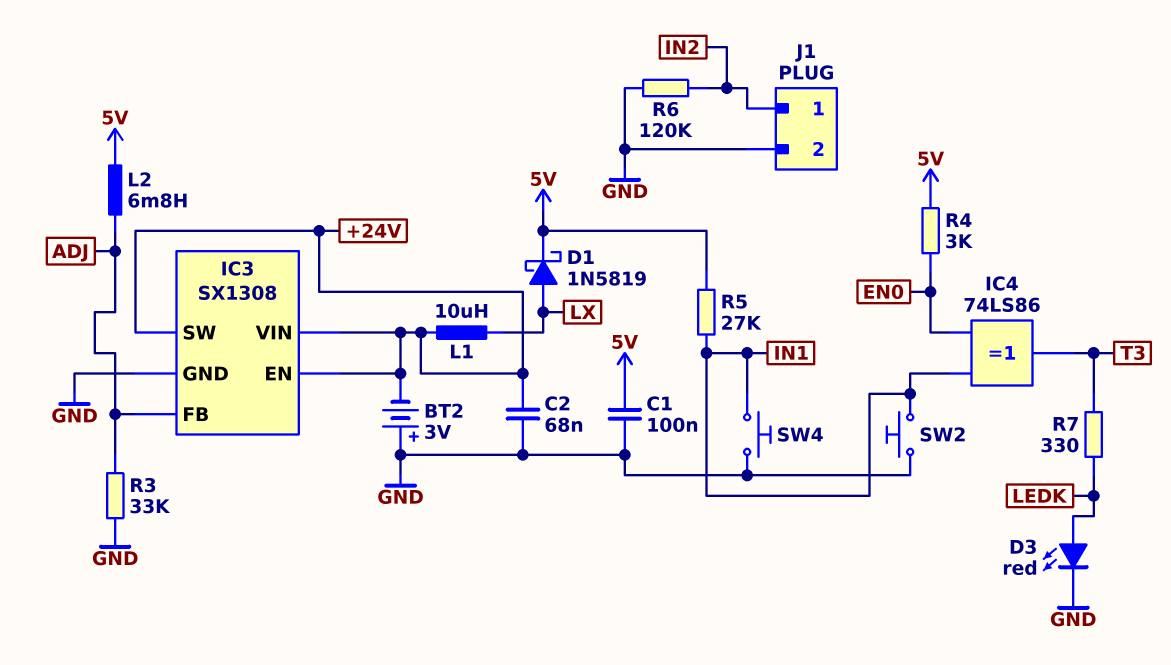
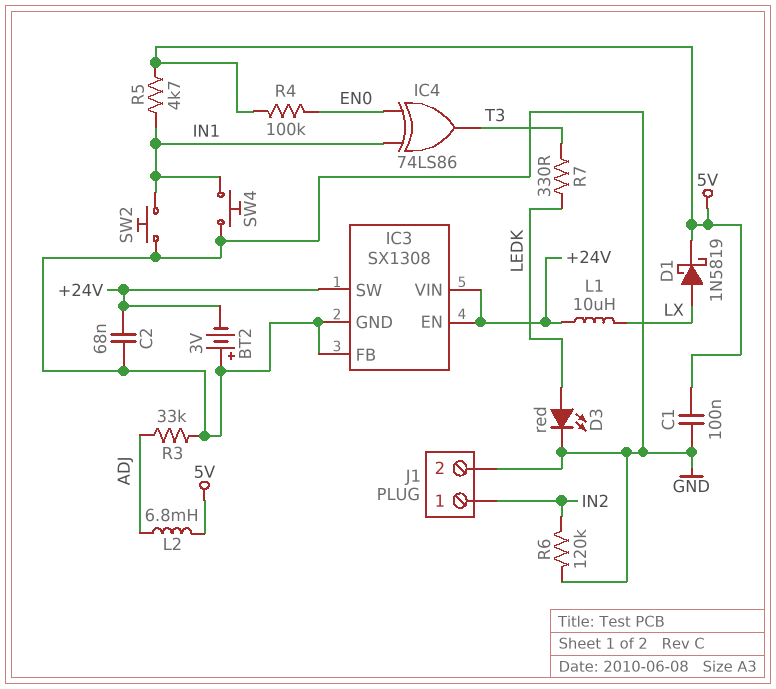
IC3 pin FB: ADJ -> GND
R4: 3k (5V, EN0) -> 100k (5V, EN0)
R5: 27k (5V, IN1) -> 4.7k (5V, IN1)

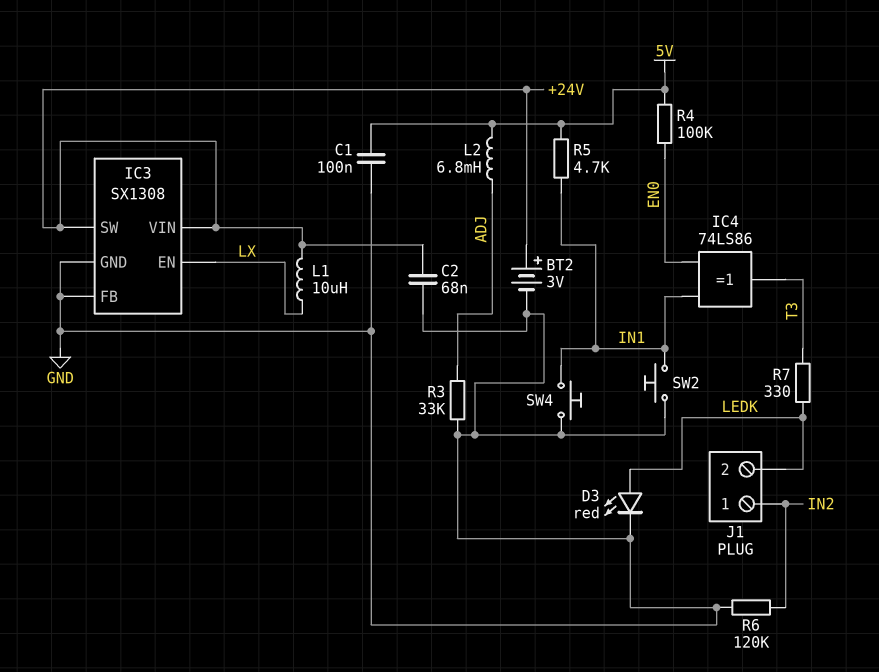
BT2: 3V (plus GND, minus +24V) -> 3V (plus +24V, minus GND)
D1: schottky 1N5819 (A LX, K 5V) -> none
IC3 pin EN: +24V -> LX
J1 pin 2: GND -> LEDK

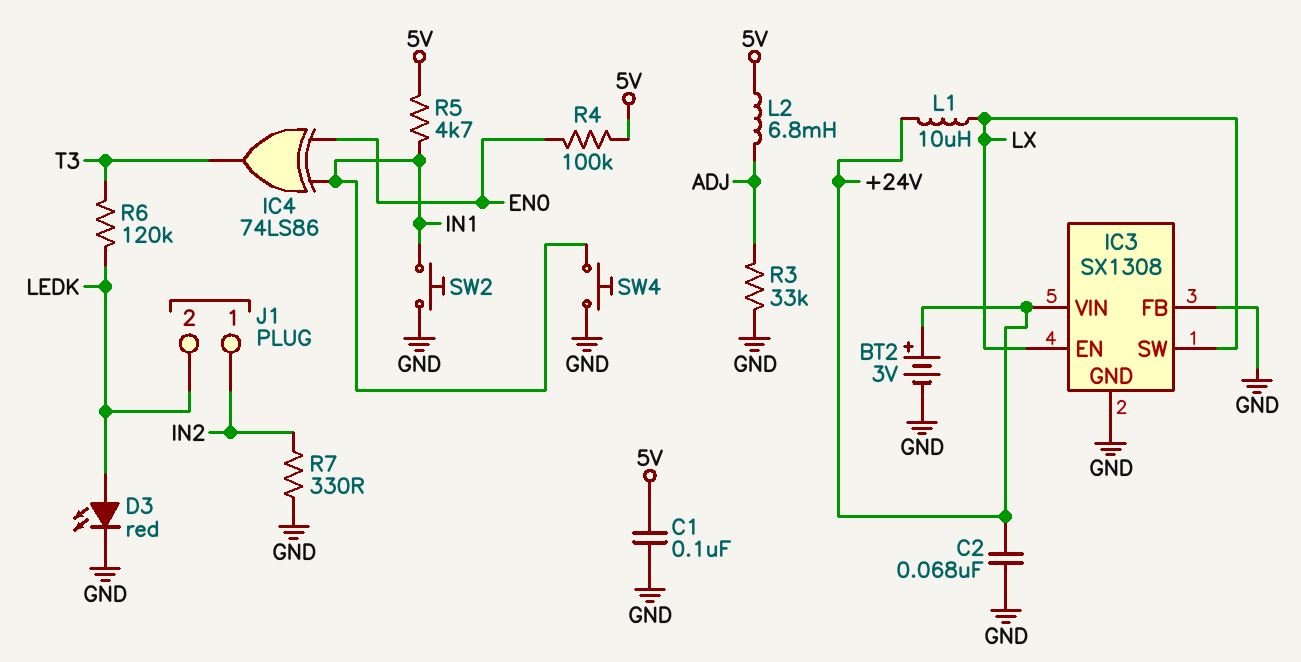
IC3 pin SW: +24V -> LX
R6: 120k (GND, IN2) -> 120k (LEDK, T3)
R7: 330 (LEDK, T3) -> 330 (GND, IN2)

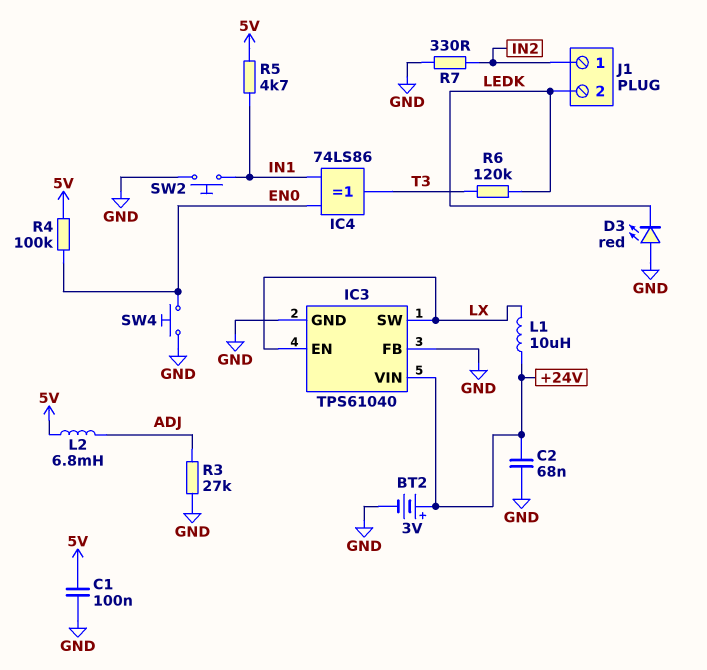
D3: LED red (A LEDK, K GND) -> LED red (A GND, K LEDK)
IC3: SX1308 -> TPS61040
R3: 33k (ADJ, GND) -> 27k (ADJ, GND)
SW4: button (GND, IN1) -> button (EN0, GND)

